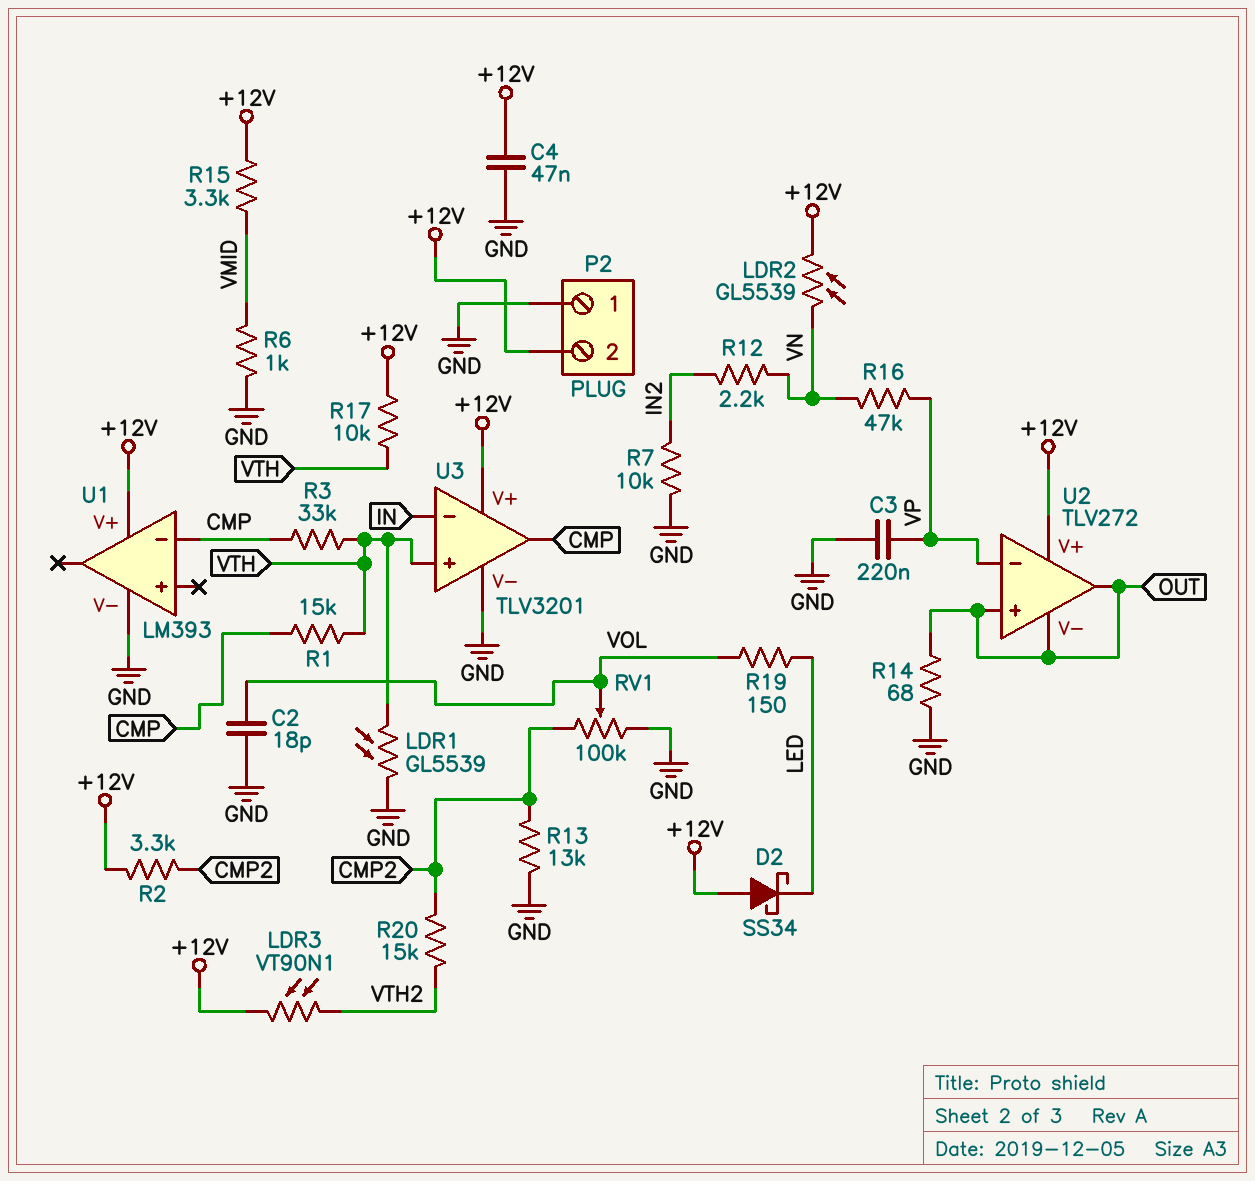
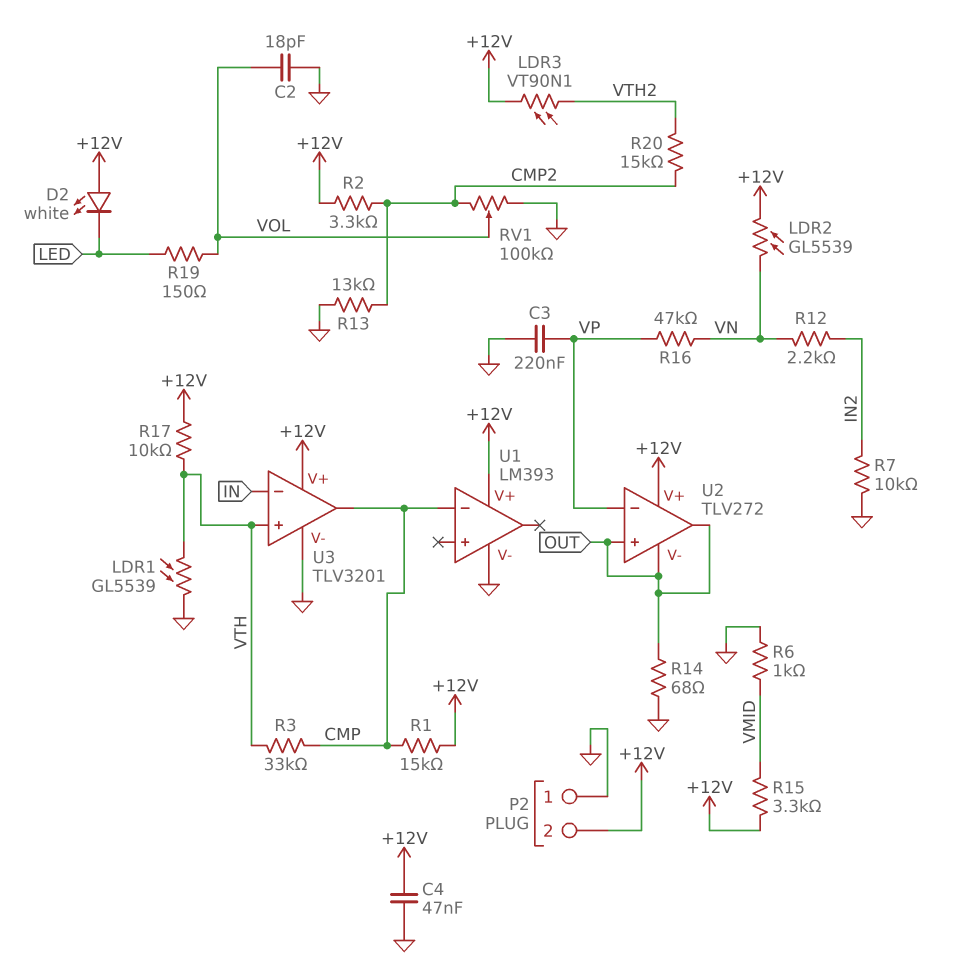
D2: schottky SS34 (A +12V, K LED) -> LED white (A +12V, K LED)
R1: 15k (CMP, VTH) -> 15k (+12V, CMP)

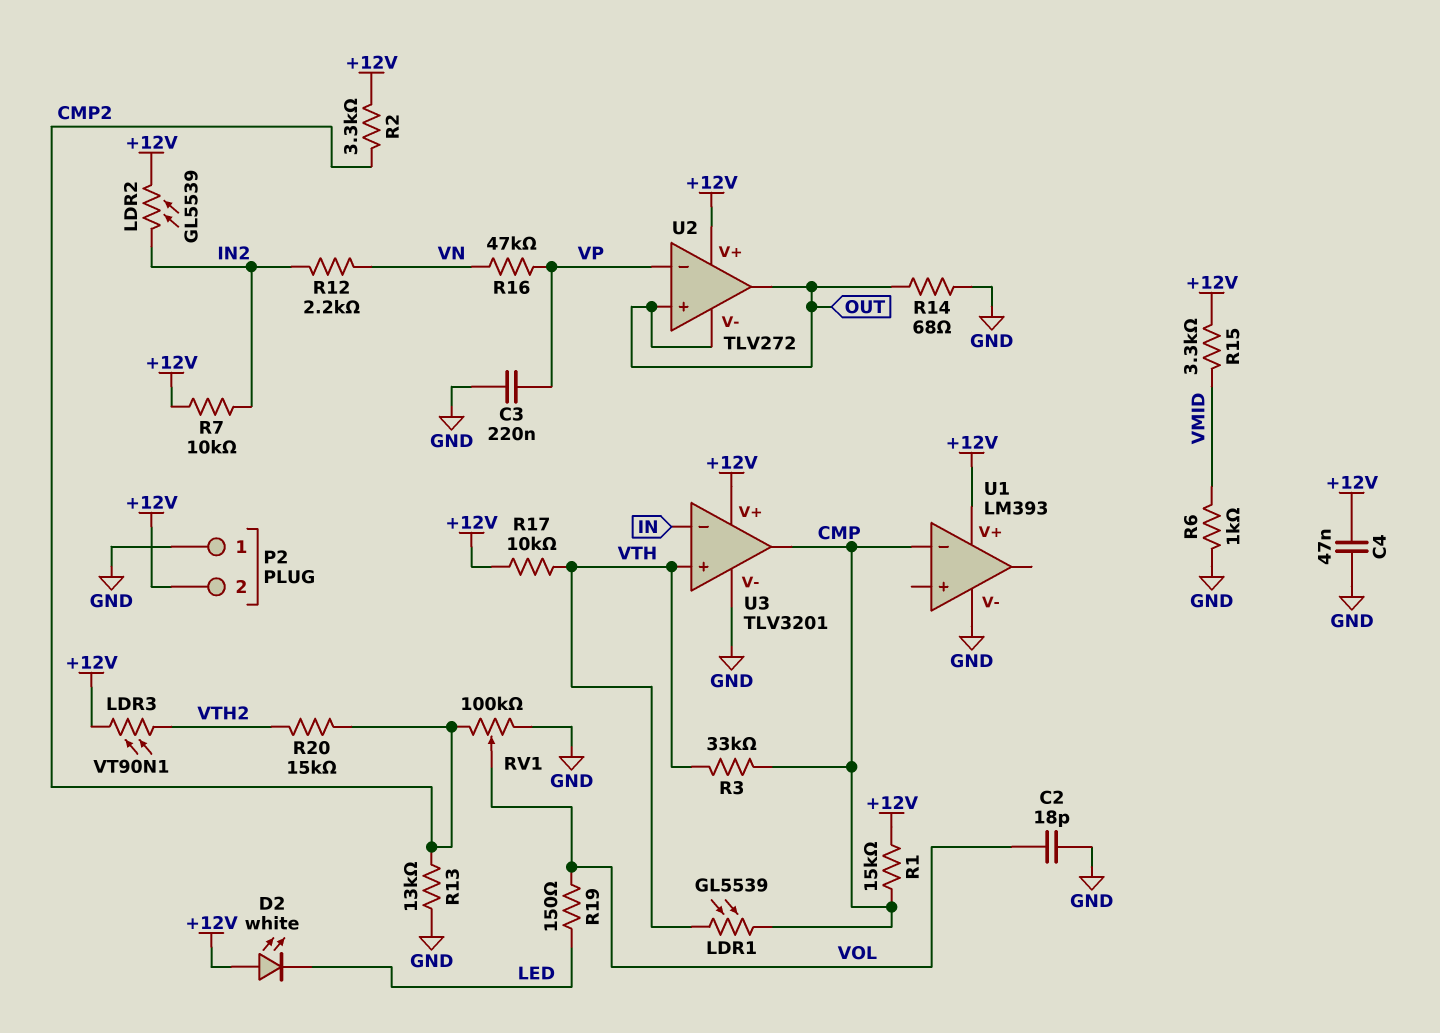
LDR1: GL5539 (GND, VTH) -> GL5539 (CMP, VTH)
LDR2: GL5539 (+12V, VN) -> GL5539 (+12V, IN2)
R7: 10k (GND, IN2) -> 10k (+12V, IN2)

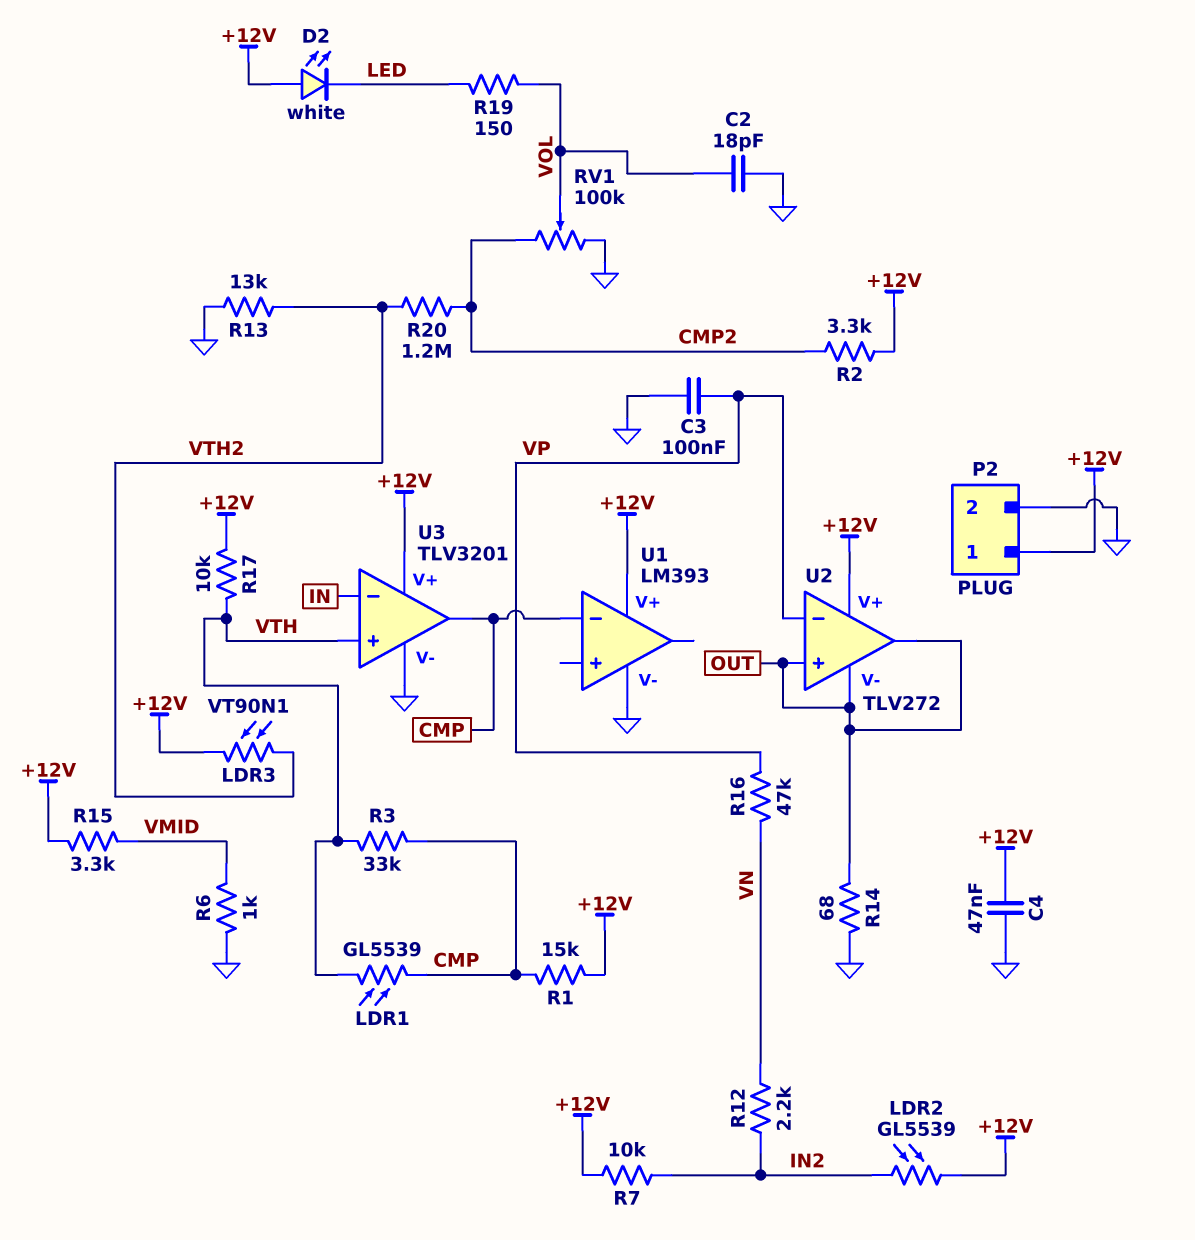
C3: 220nF (GND, VP) -> 100nF (GND, VP)
P2 pin 1: GND -> +12V
P2 pin 2: +12V -> GND
R13: 13k (CMP2, GND) -> 13k (GND, VTH2)
R20: 15k (CMP2, VTH2) -> 1.2M (CMP2, VTH2)

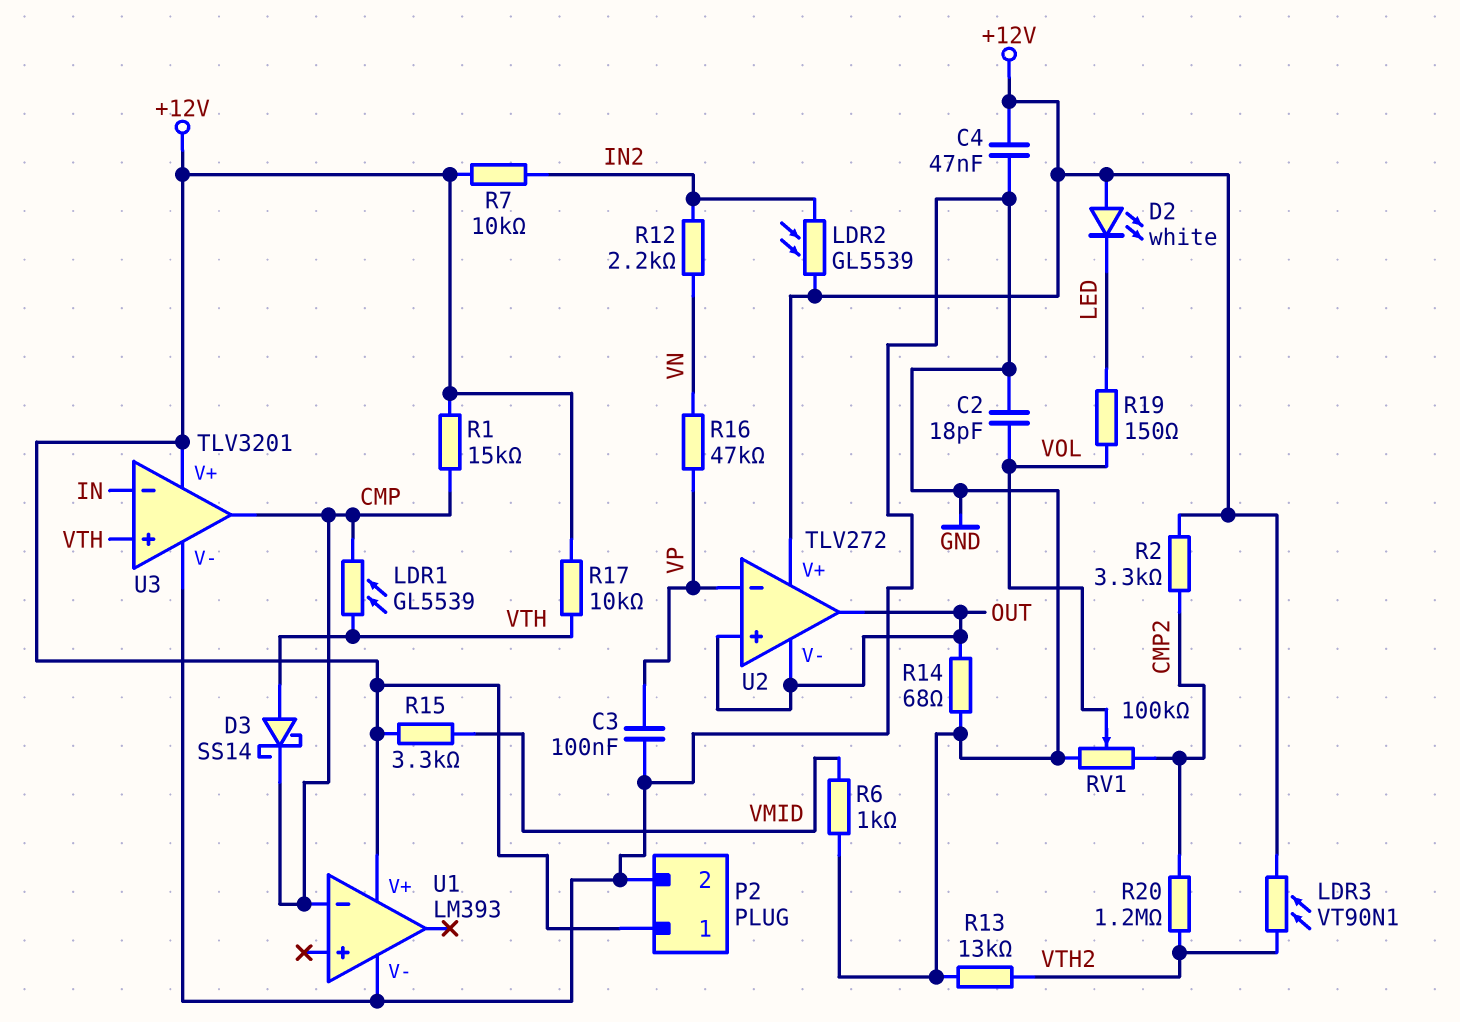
D3: none -> schottky SS14 (A VTH, K CMP)
R3: 33k (CMP, VTH) -> none

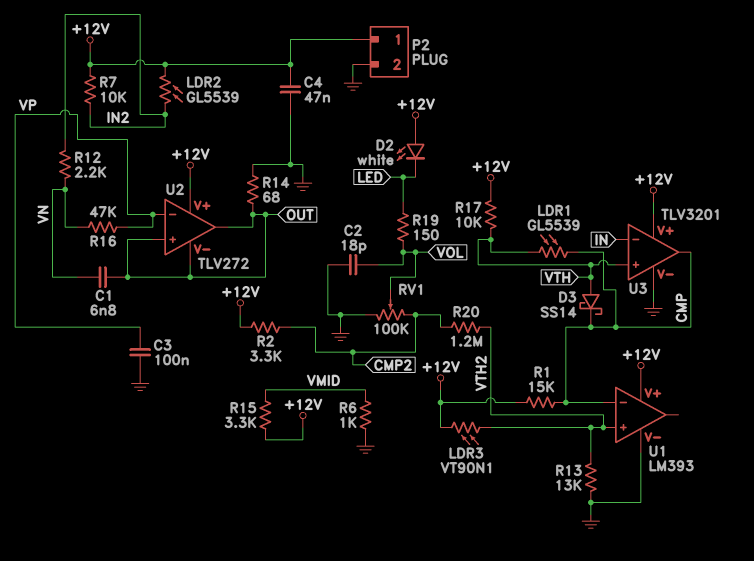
C1: none -> 6.8nF (OUT, VN)
U1 pin in+: none -> VTH2

